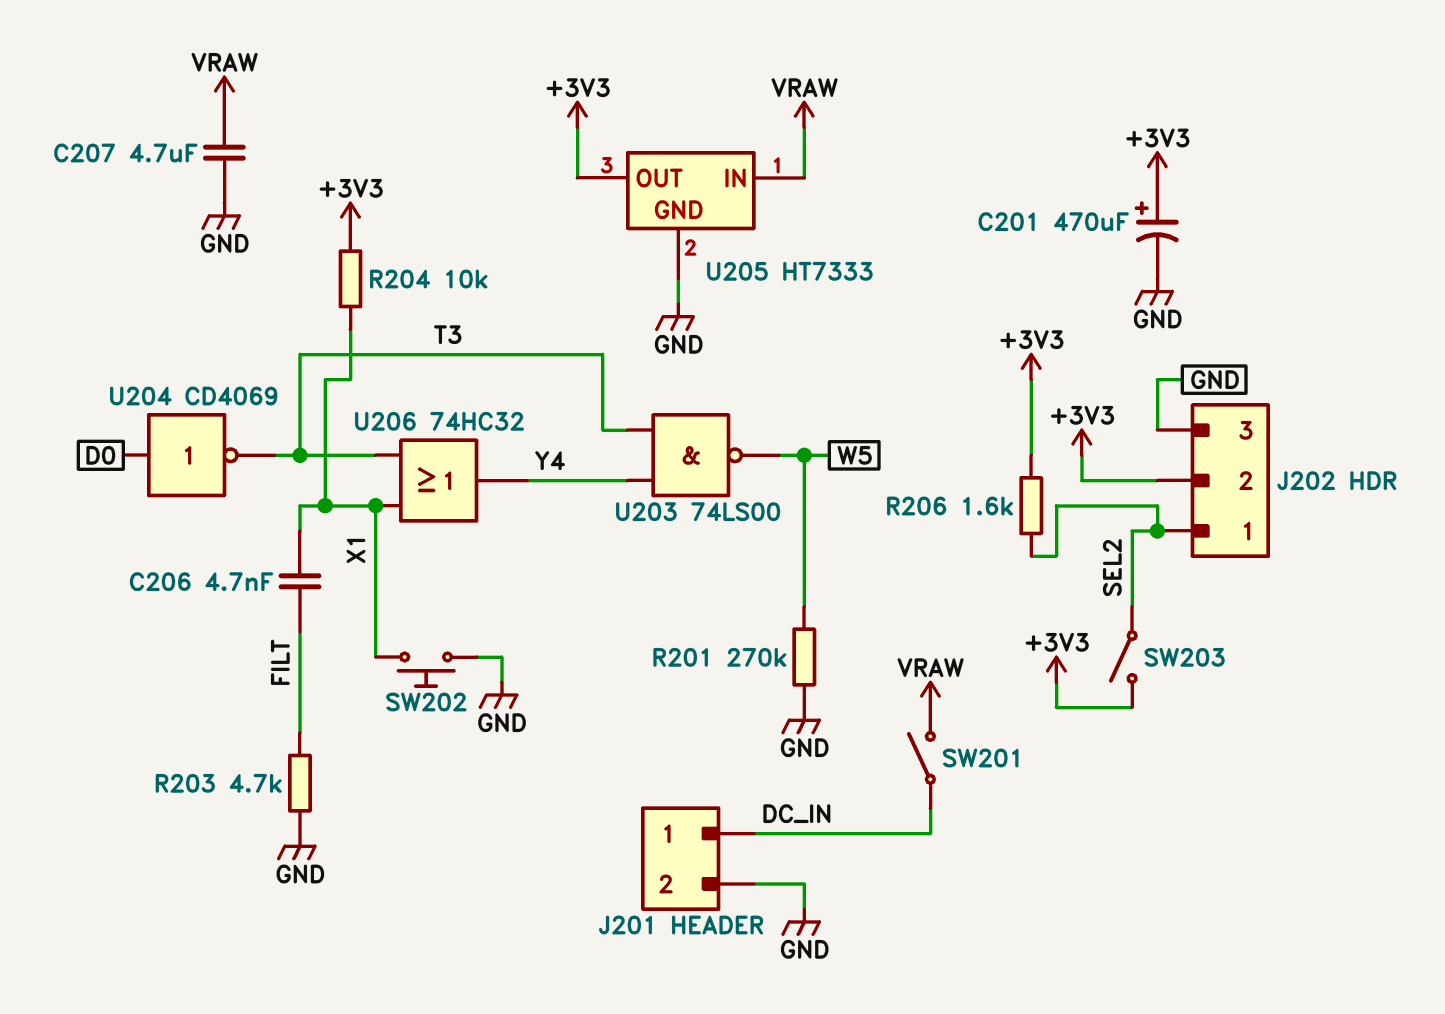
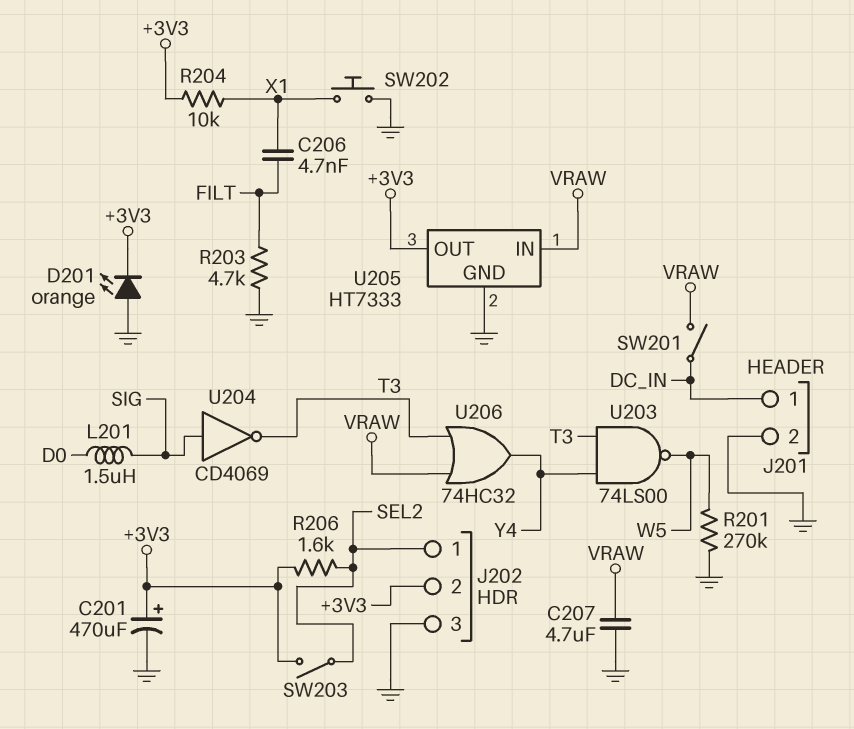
D201: none -> LED orange (A GND, K +3V3)
L201: none -> 1.5uH (D0, SIG)
U204: NOT CD4069 (in D0, out T3) -> NOT CD4069 (in SIG, out T3)
U206: OR 74HC32 (in T3, in X1, out Y4) -> OR 74HC32 (in T3, in VRAW, out Y4)

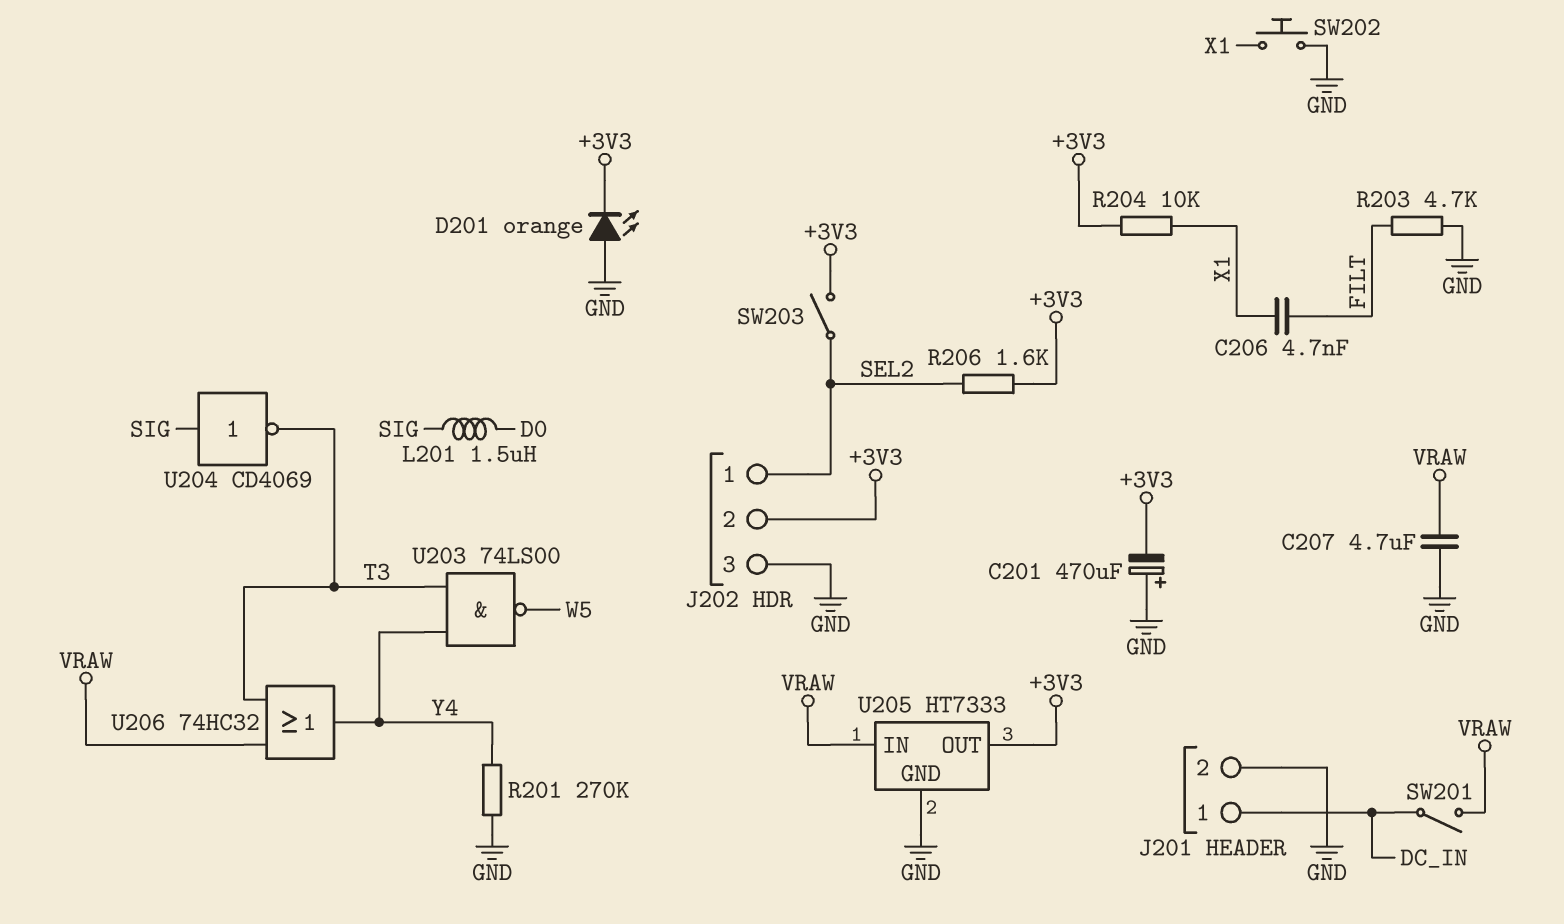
C201: 470uF (plus +3V3, minus GND) -> 470uF (plus GND, minus +3V3)
R201: 270k (GND, W5) -> 270k (GND, Y4)

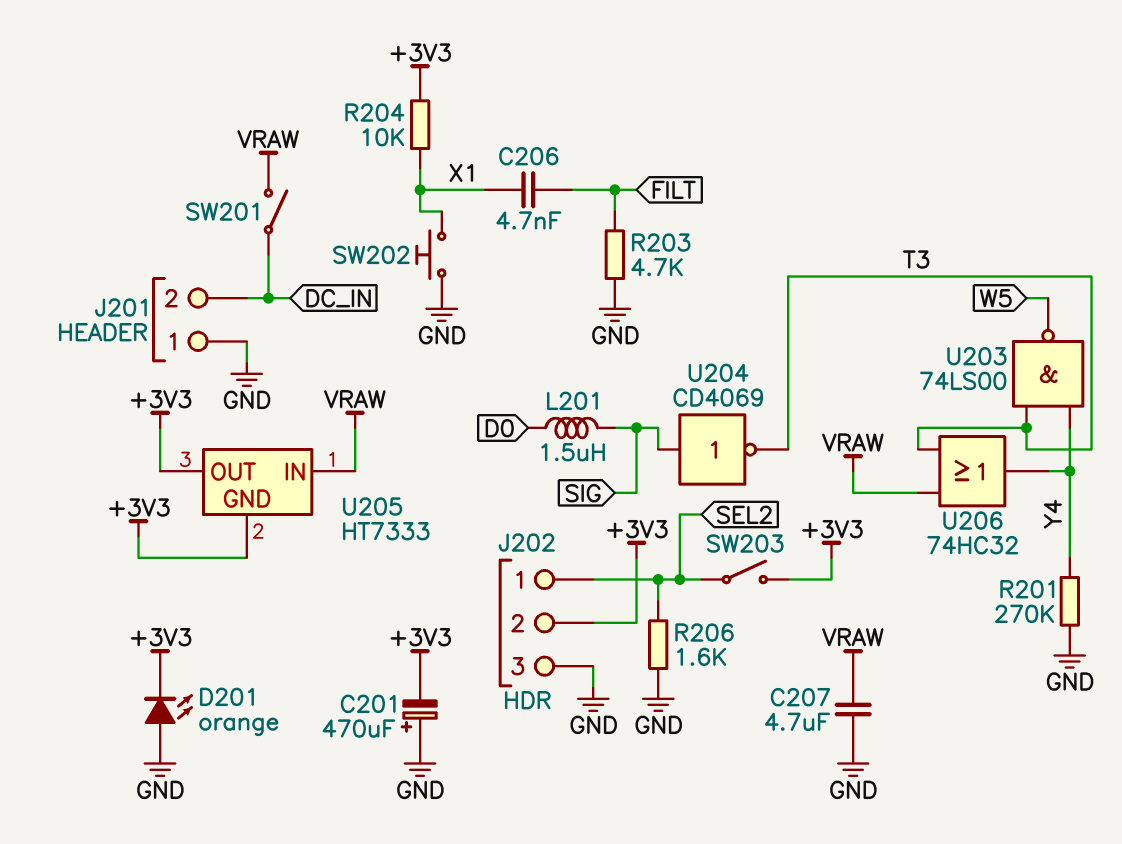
J201 pin 1: DC_IN -> GND
J201 pin 2: GND -> DC_IN
R206: 1.6k (+3V3, SEL2) -> 1.6k (GND, SEL2)
U205 pin GND: GND -> +3V3

